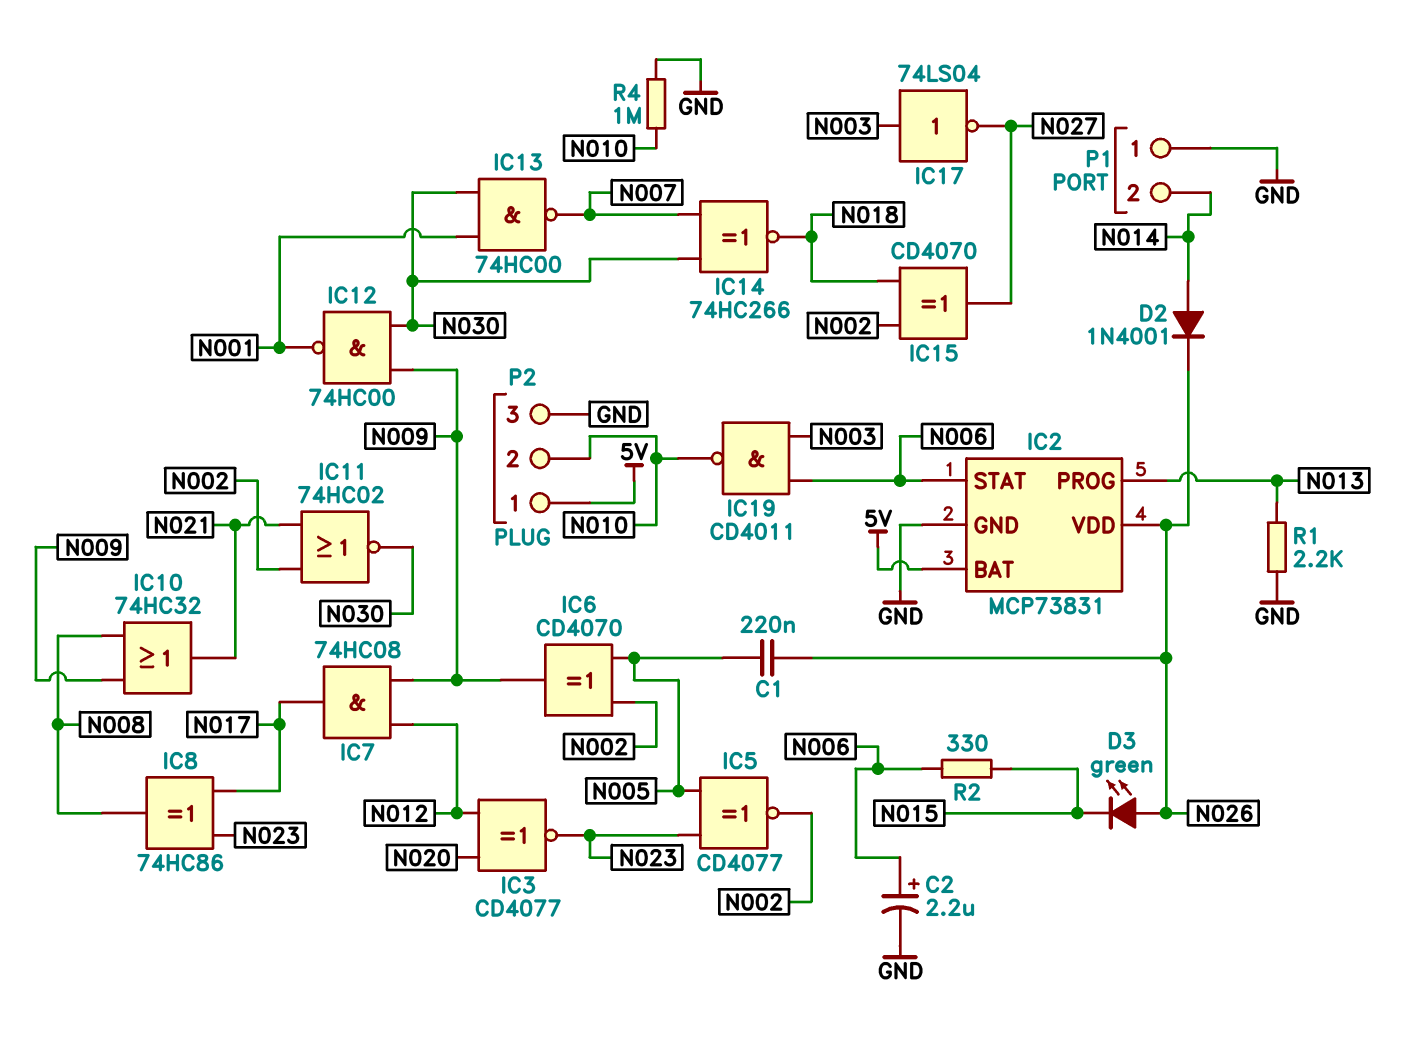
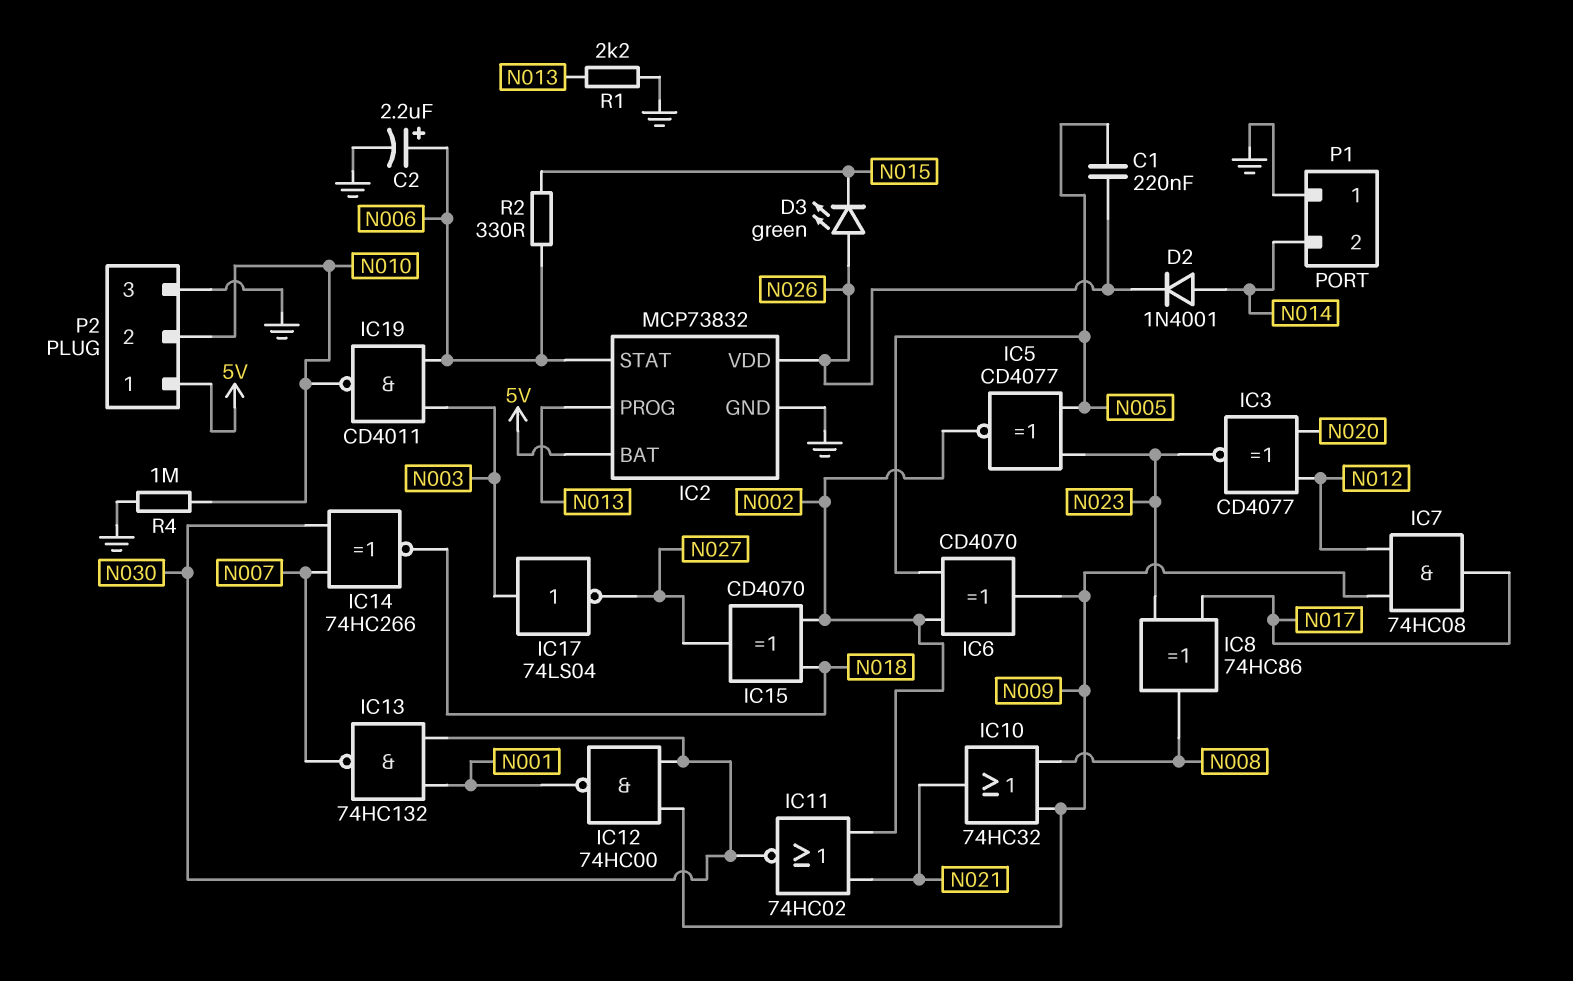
IC2: MCP73831 -> MCP73832
IC13: NAND 74HC00 (in N001, in N030, out N007) -> NAND 74HC132 (in N001, in N030, out N007)

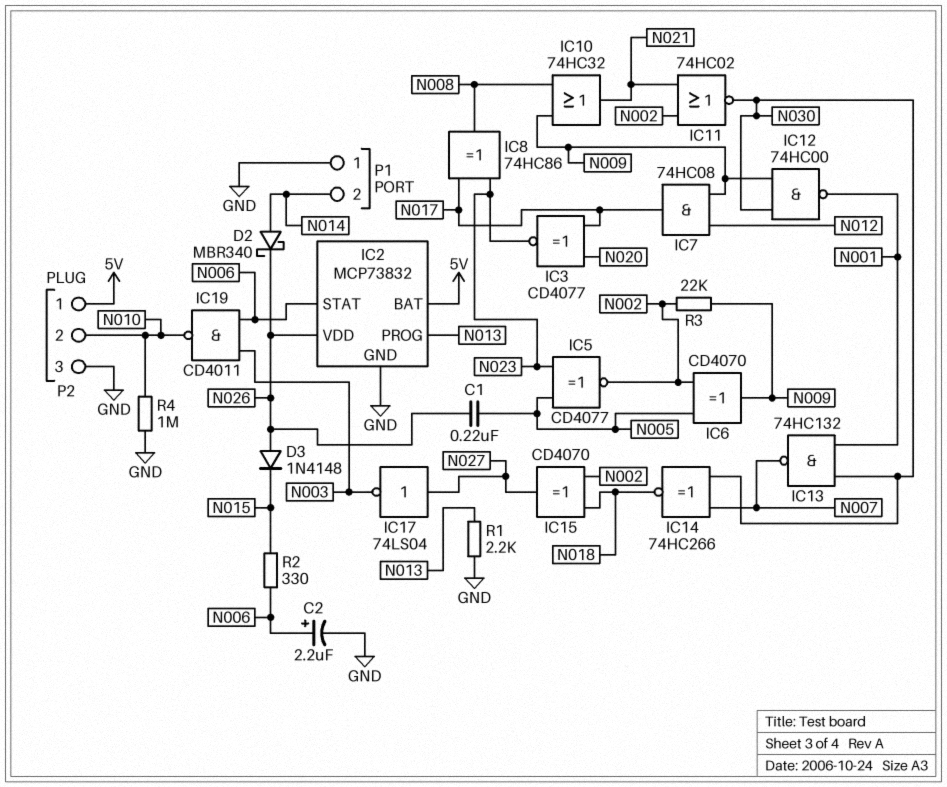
D2: diode 1N4001 (A N014, K N026) -> schottky MBR340 (A N014, K N026)
D3: LED green (A N026, K N015) -> diode 1N4148 (A N026, K N015)
IC3: XNOR CD4077 (in N012, in N020, out N023) -> XNOR CD4077 (in N017, in N020, out N023)
IC17: NOT 74LS04 (in N003, out N027) -> NOT 74LS04 (in N027, out N003)
R3: none -> 22k (N002, N009)

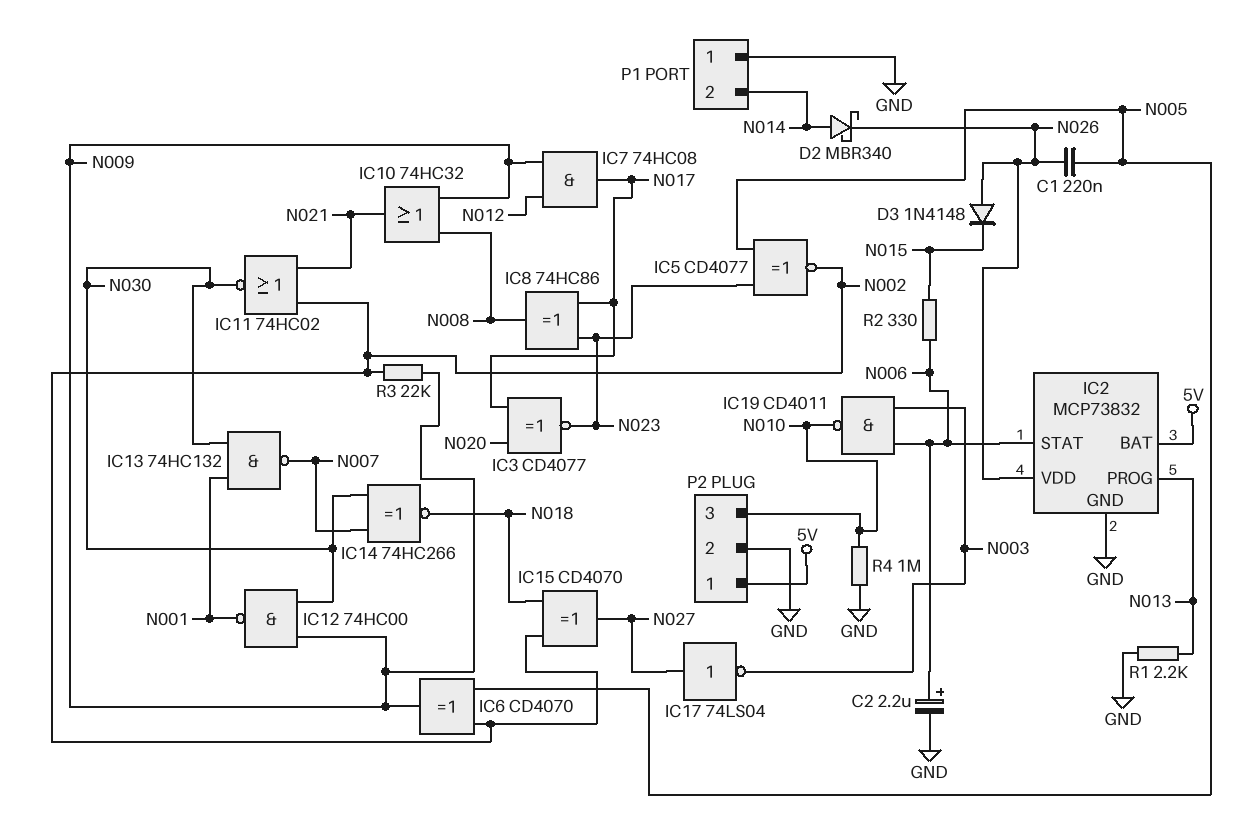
P2 pin 2: N010 -> GND
P2 pin 3: GND -> N010

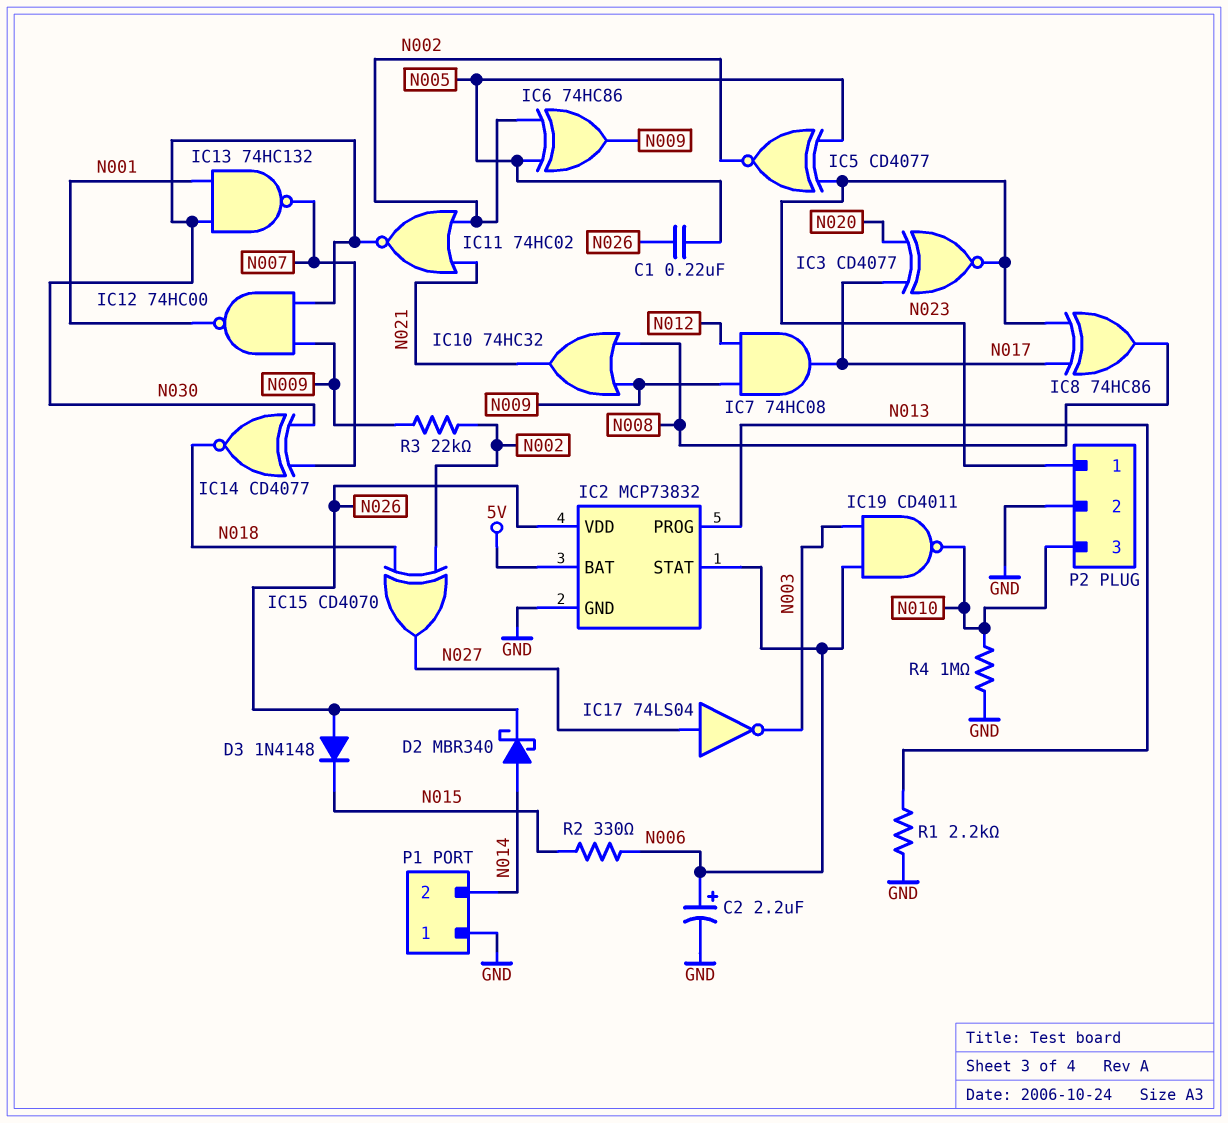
IC6: XOR CD4070 (in N002, in N005, out N009) -> XOR 74HC86 (in N002, in N005, out N009)
IC14: XNOR 74HC266 (in N007, in N030, out N018) -> XNOR CD4077 (in N007, in N030, out N018)
P2 pin 1: 5V -> N023

